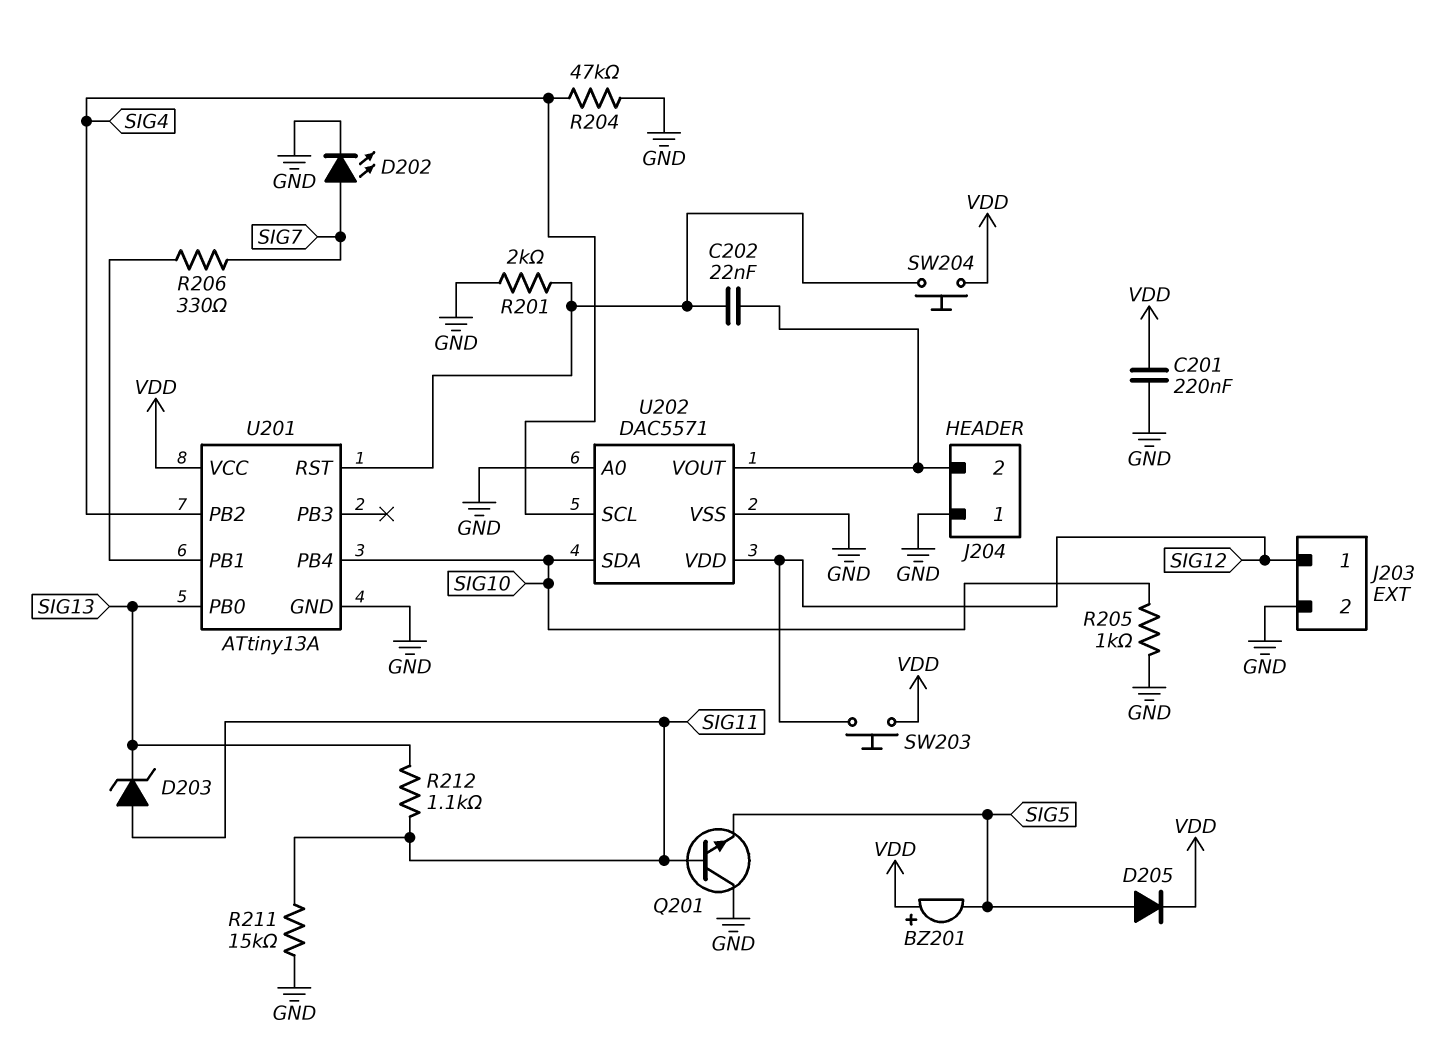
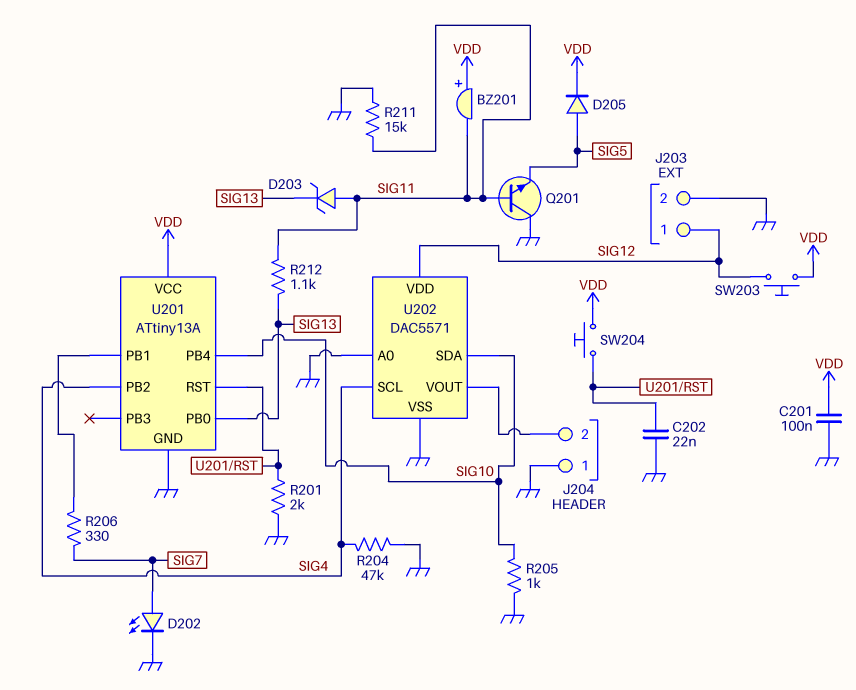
BZ201: buzzer (plus VDD, minus SIG5) -> buzzer (plus VDD, minus SIG11)
C201: 220nF (GND, VDD) -> 100nF (GND, VDD)
C202: 22nF (J204/2, U201/RST) -> 22nF (GND, U201/RST)

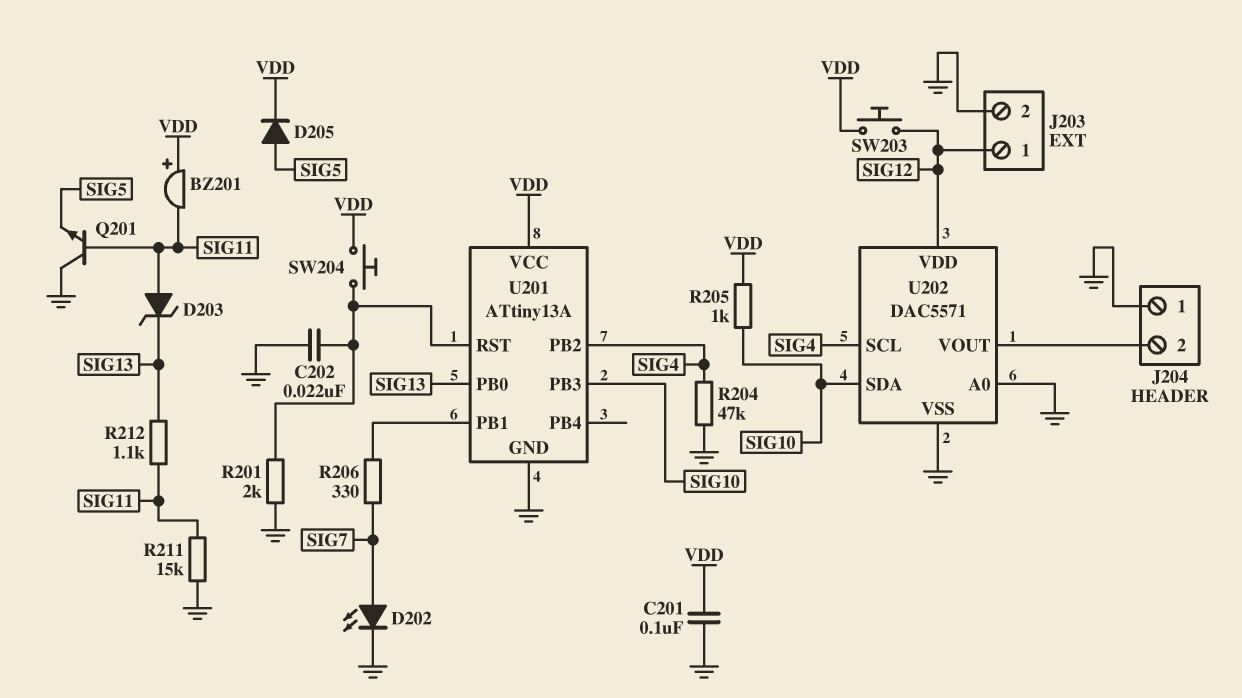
R205: 1k (GND, SIG10) -> 1k (SIG10, VDD)
U201 pin PB3: none -> SIG10
U201 pin PB4: SIG10 -> none

